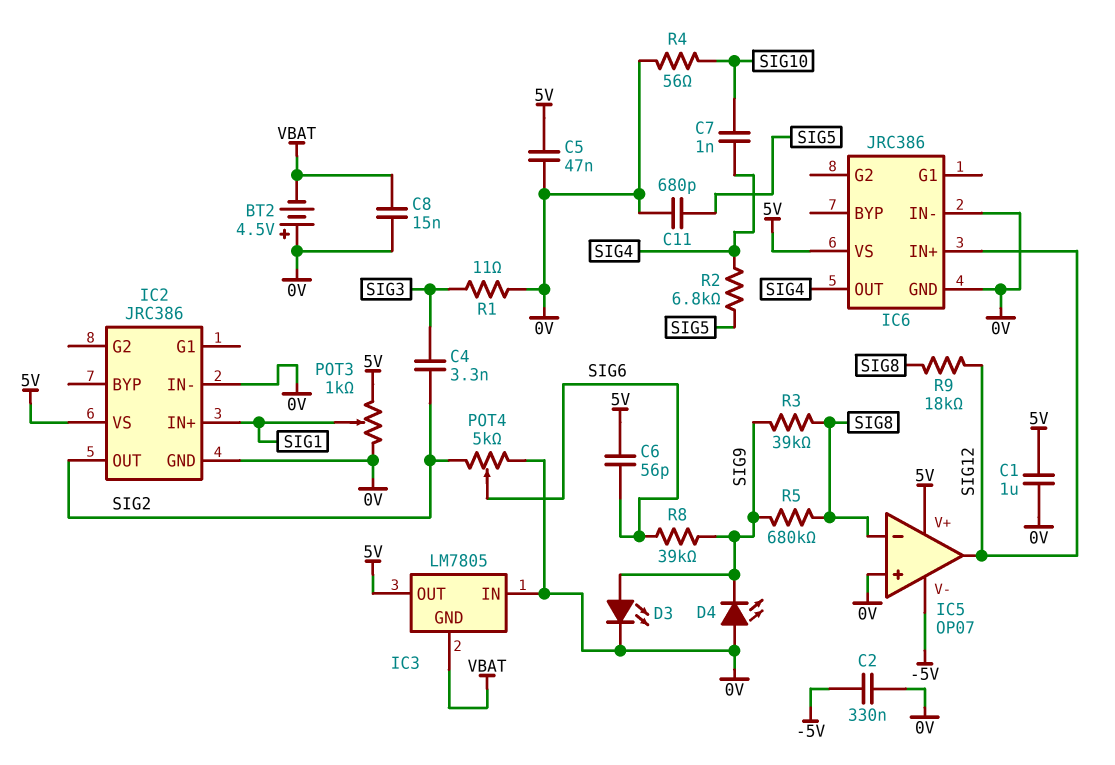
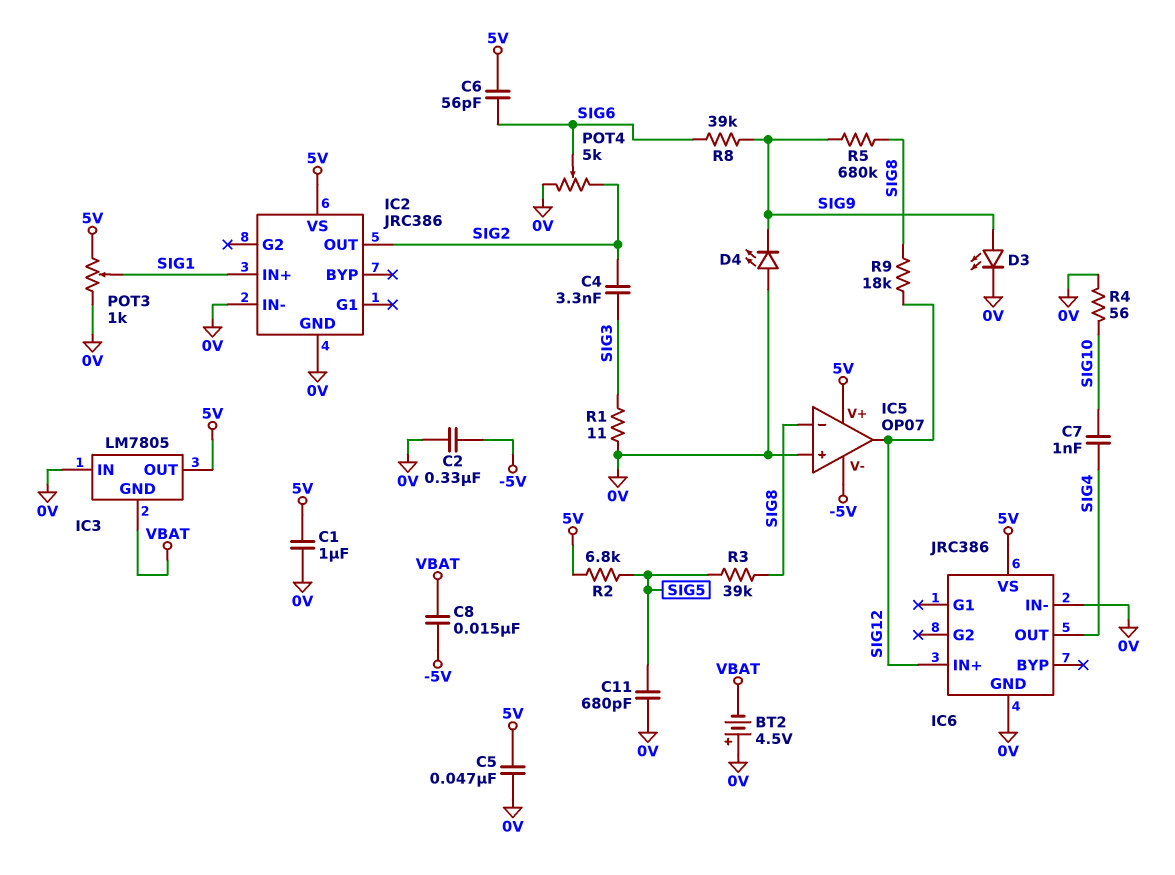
C8: 15nF (0V, VBAT) -> 15nF (-5V, VBAT)
R2: 6.8k (SIG4, SIG5) -> 6.8k (5V, SIG5)
R3: 39k (SIG8, SIG9) -> 39k (SIG5, SIG8)

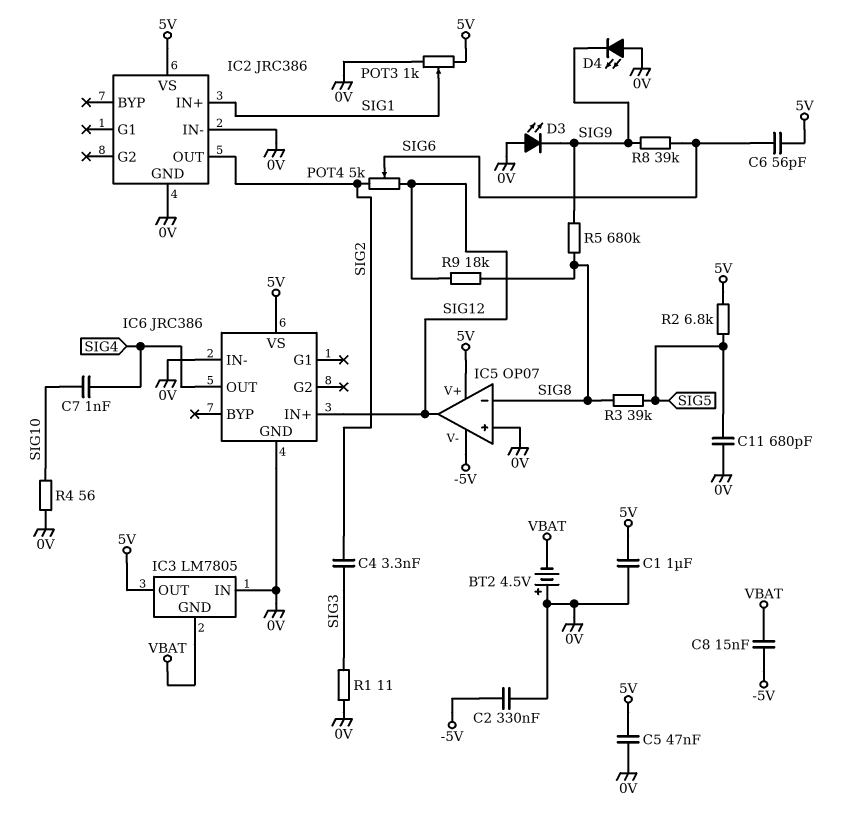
D3: LED (A SIG9, K 0V) -> LED (A 0V, K SIG9)
POT4: 5k (0V, SIG2, wiper SIG6) -> 5k (SIG2, SIG12, wiper SIG6)

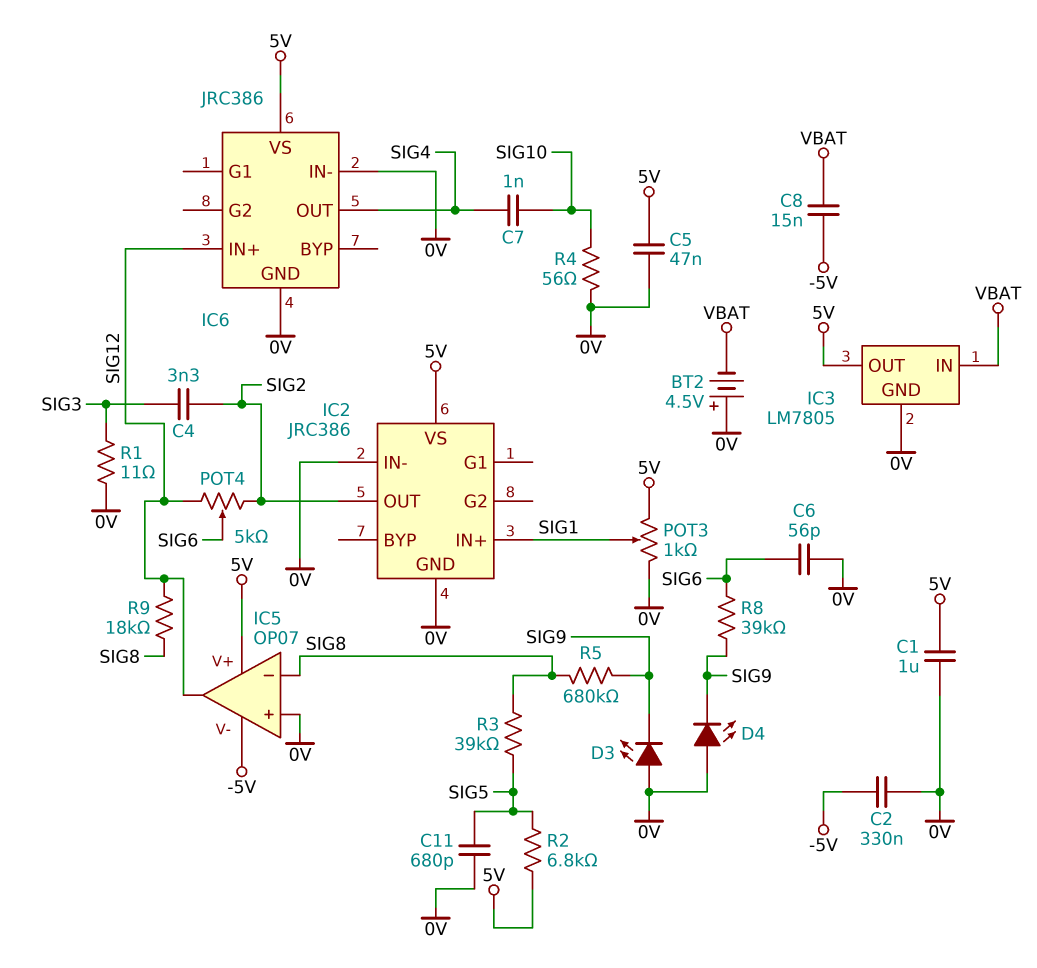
C6: 56pF (5V, SIG6) -> 56pF (0V, SIG6)
IC3 pin GND: VBAT -> 0V
IC3 pin IN: 0V -> VBAT

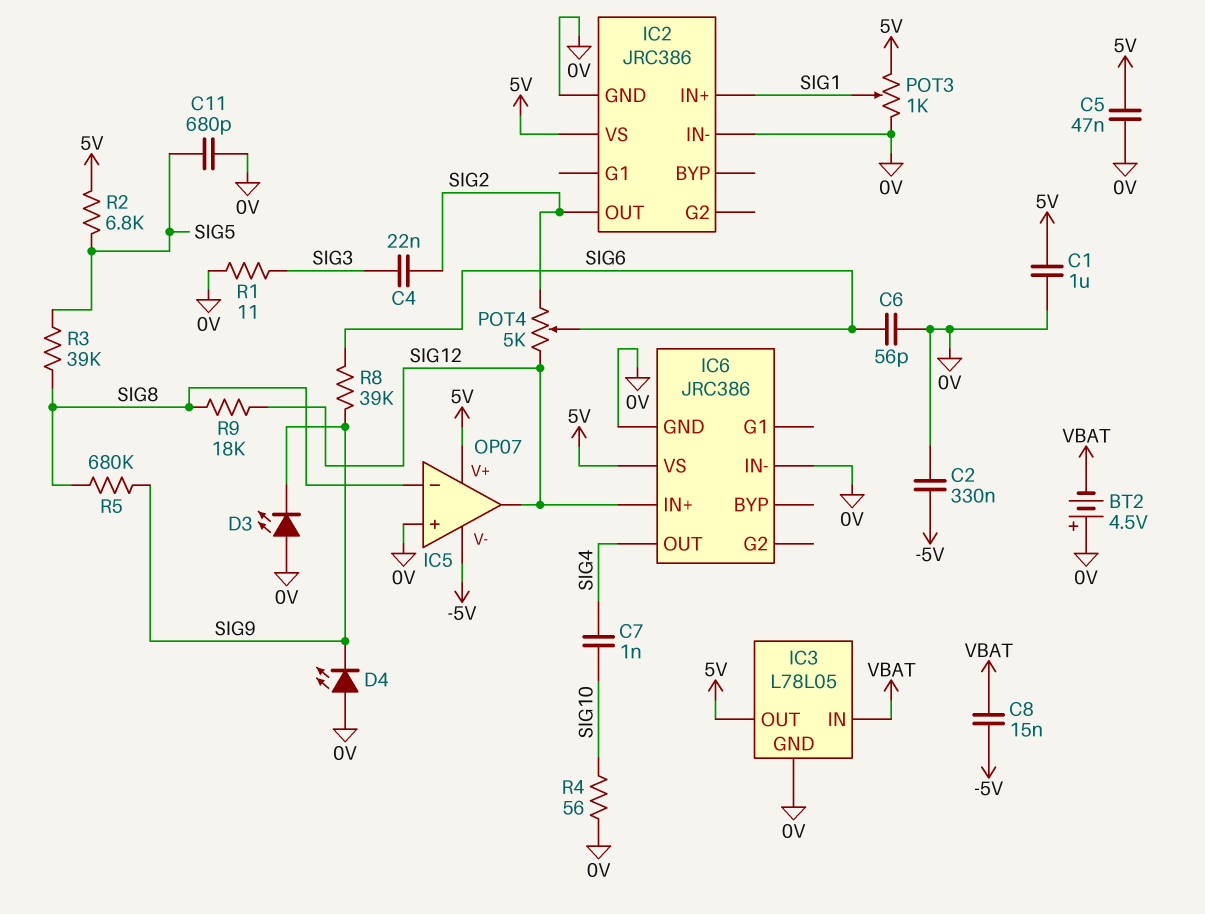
C4: 3.3nF (SIG2, SIG3) -> 22nF (SIG2, SIG3)
IC3: LM7805 -> L78L05

